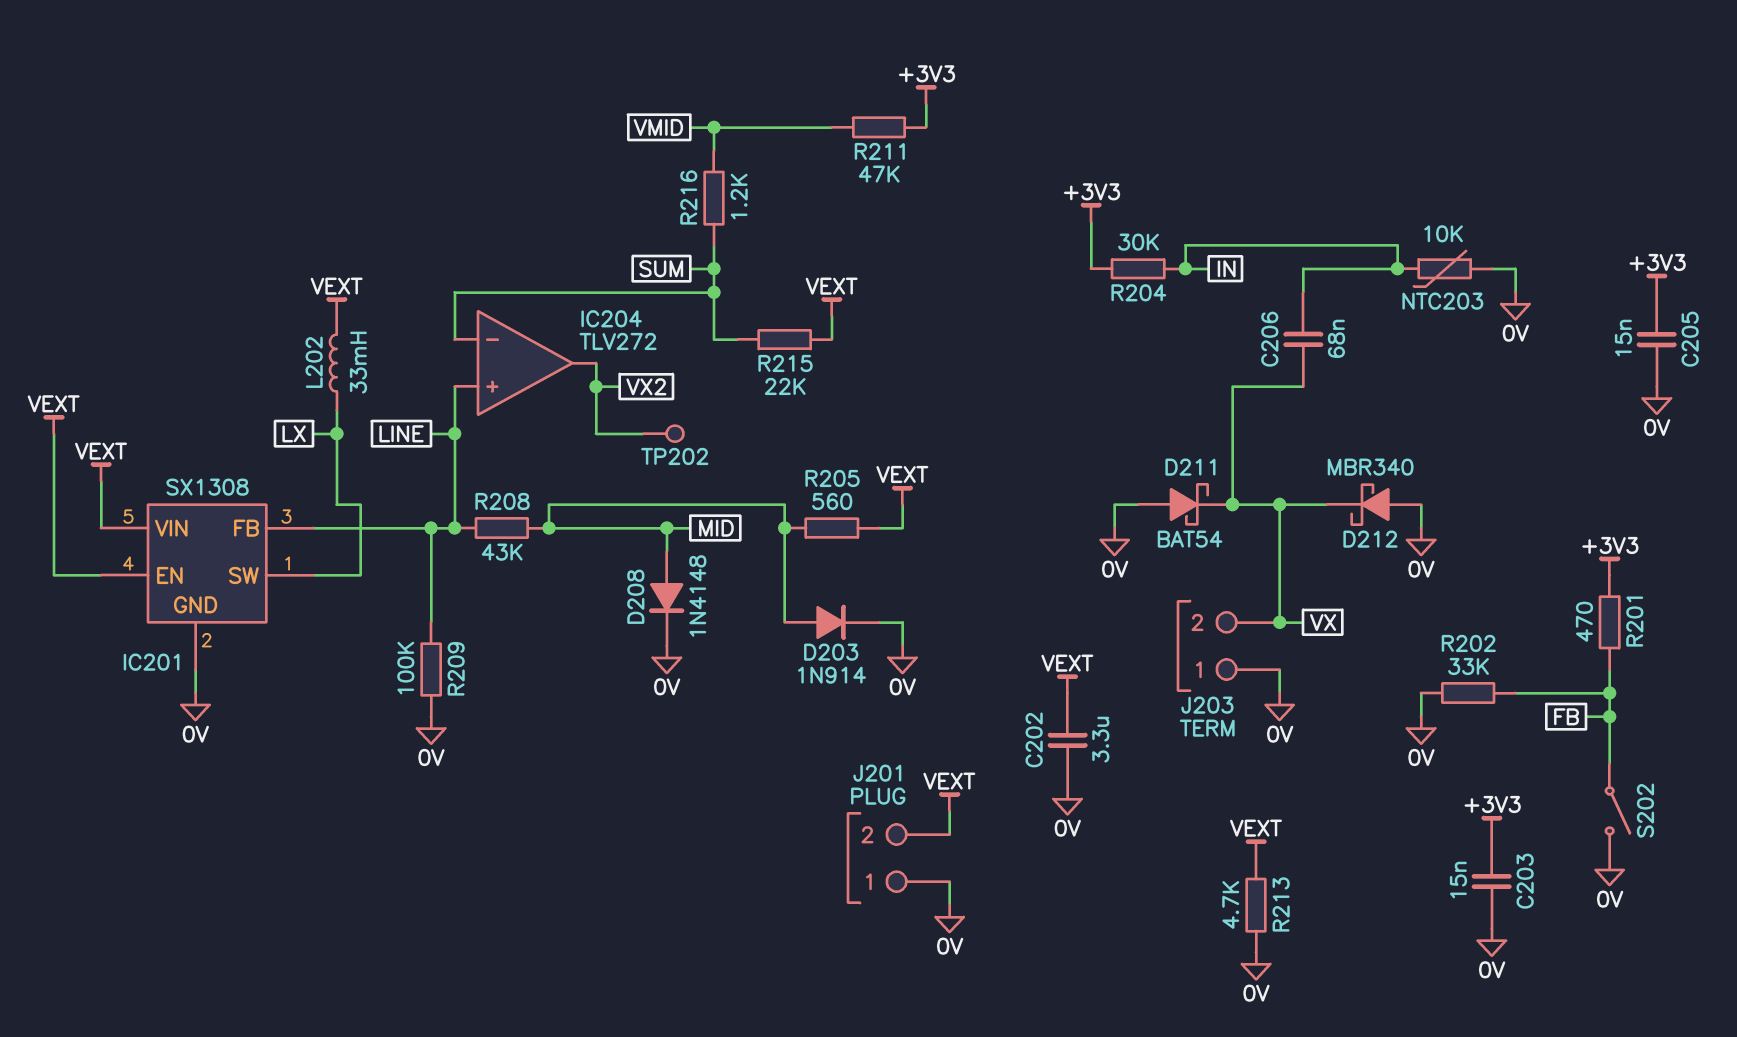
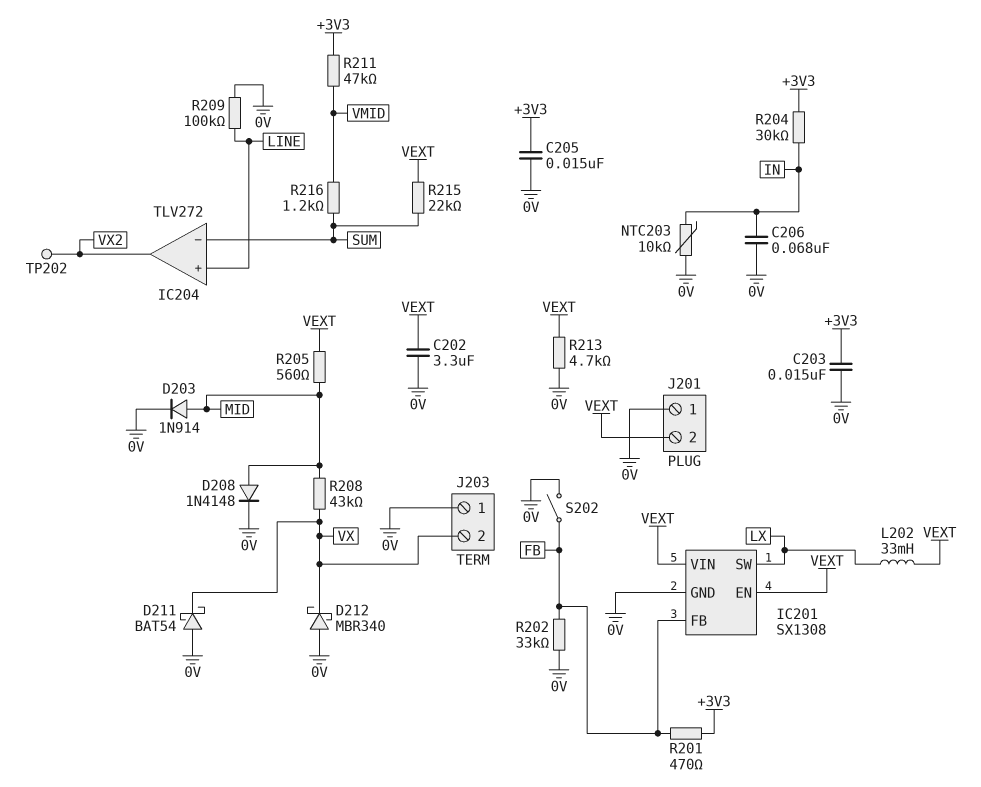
C206: 68nF (IN, VX) -> 68nF (0V, IN)
IC201 pin FB: LINE -> FB
R208: 43k (LINE, MID) -> 43k (MID, VX)

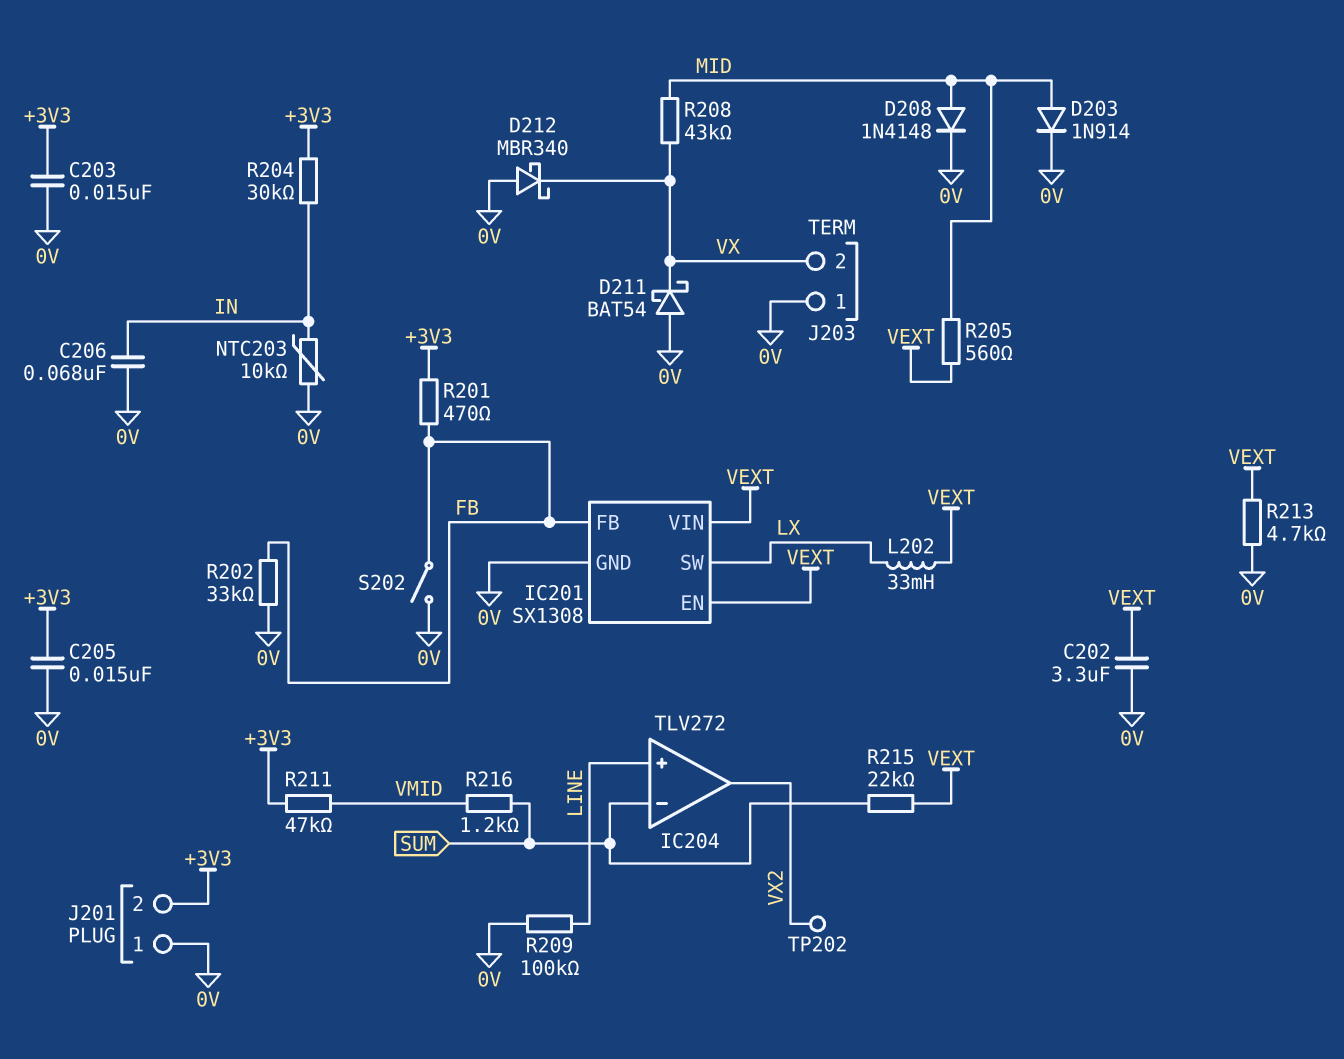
J201 pin 2: VEXT -> +3V3

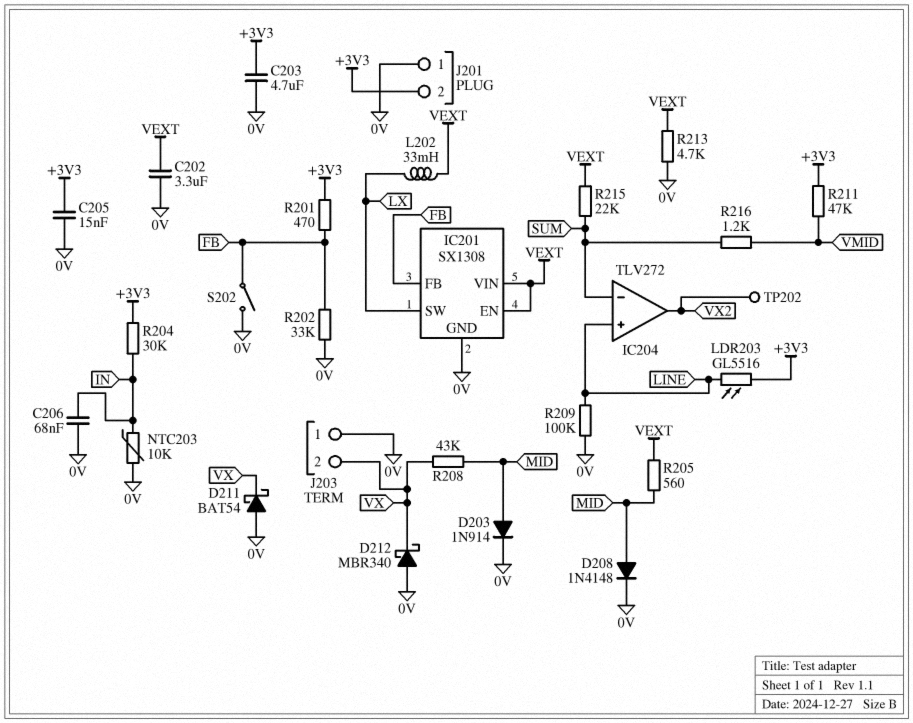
C203: 15nF (+3V3, 0V) -> 4.7uF (+3V3, 0V)
LDR203: none -> GL5516 (+3V3, LINE)

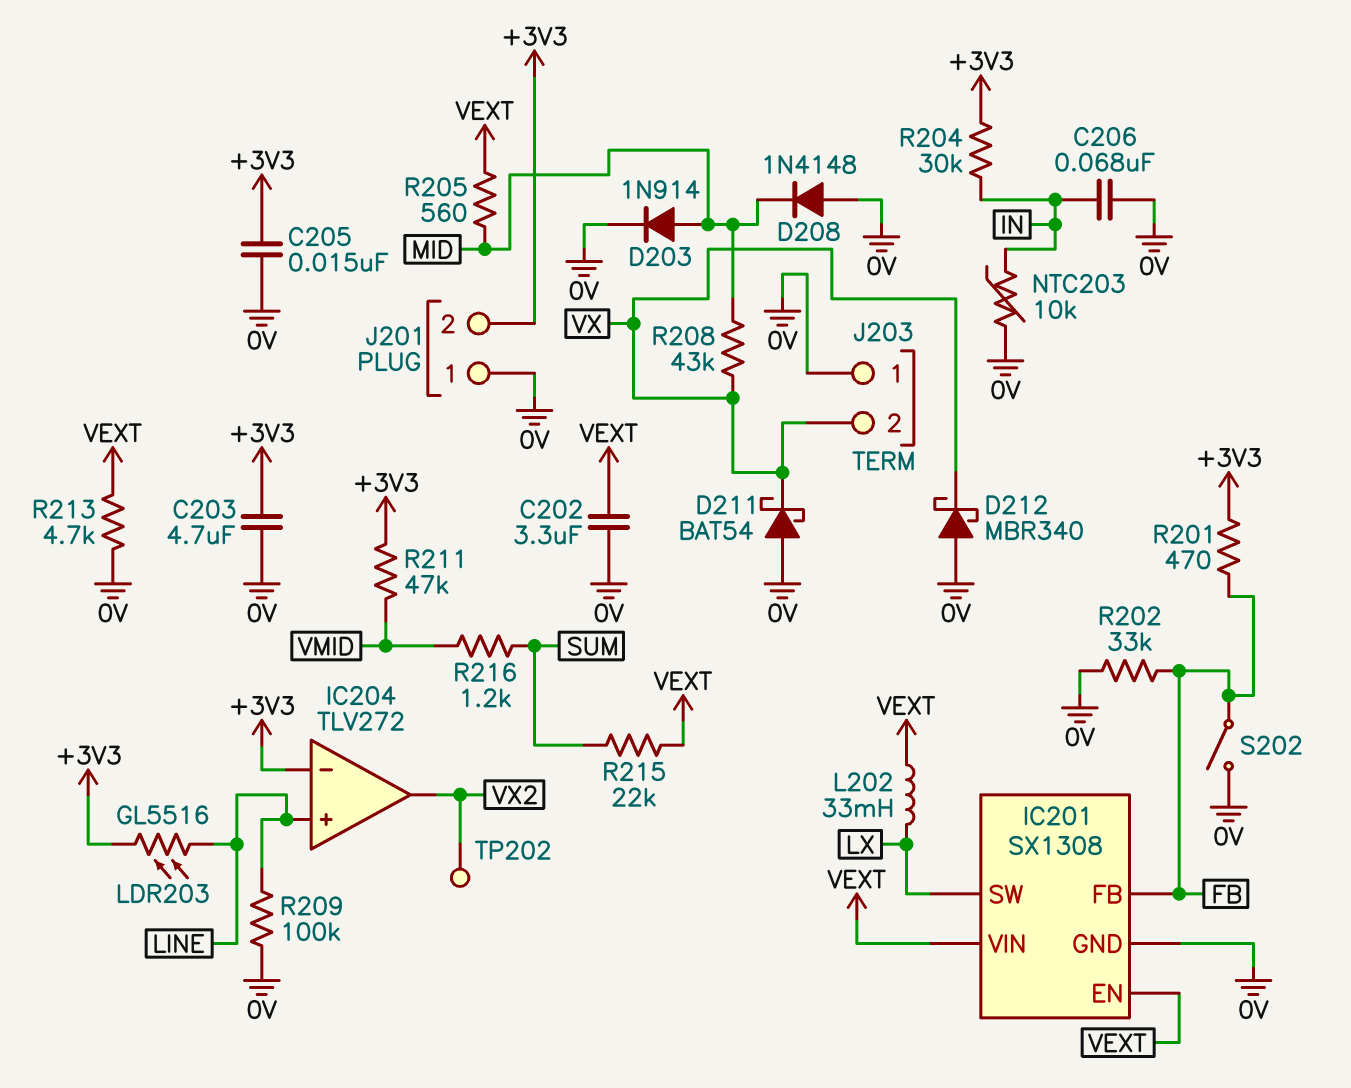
D208: diode 1N4148 (A MID, K 0V) -> diode 1N4148 (A 0V, K MID)
IC204 pin in-: SUM -> +3V3

